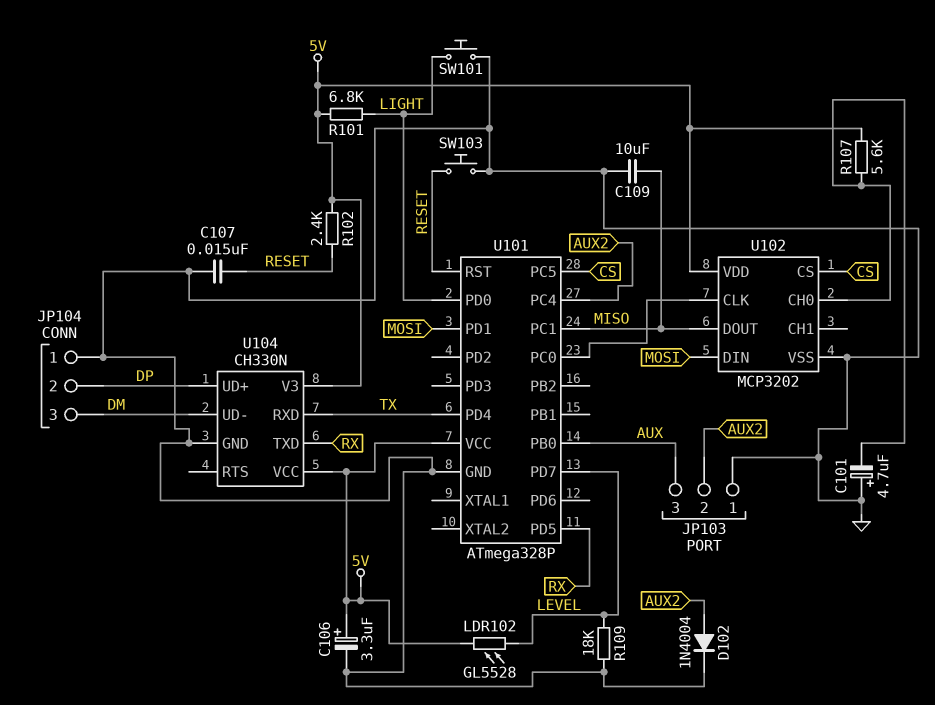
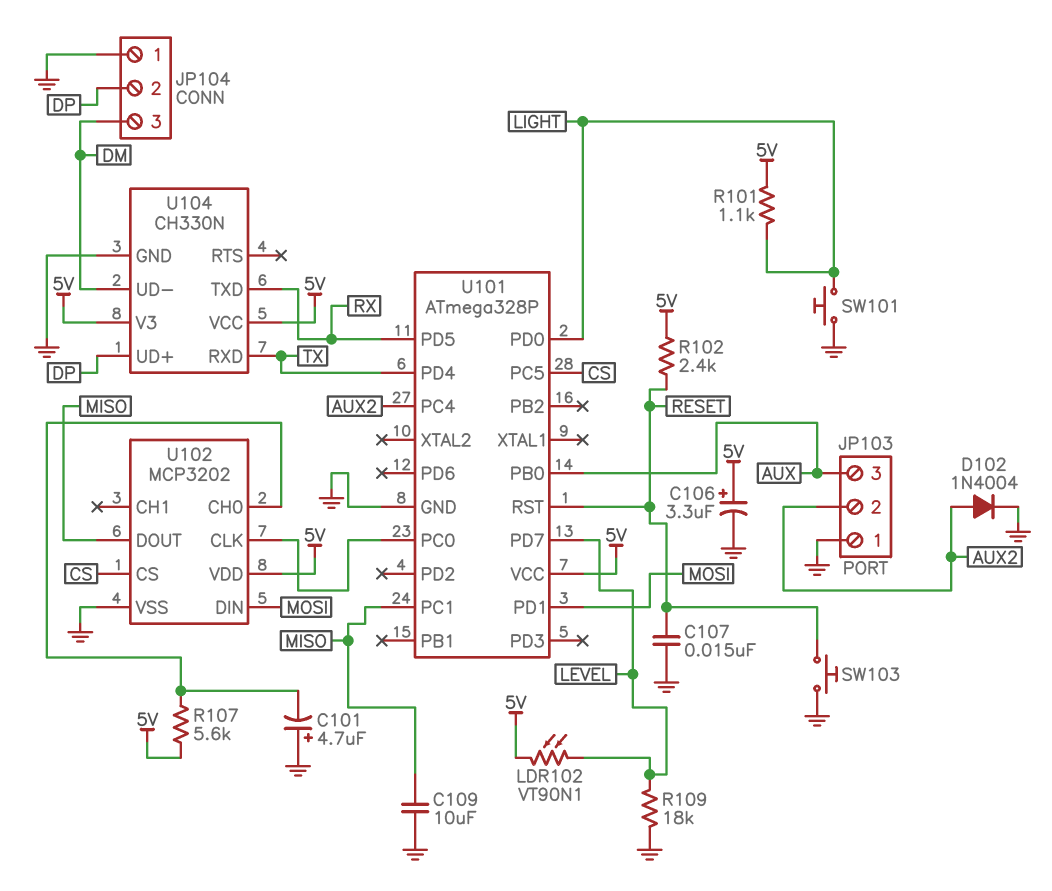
LDR102: GL5528 (5V, LEVEL) -> VT90N1 (5V, LEVEL)
R101: 6.8k (5V, LIGHT) -> 1.1k (5V, LIGHT)

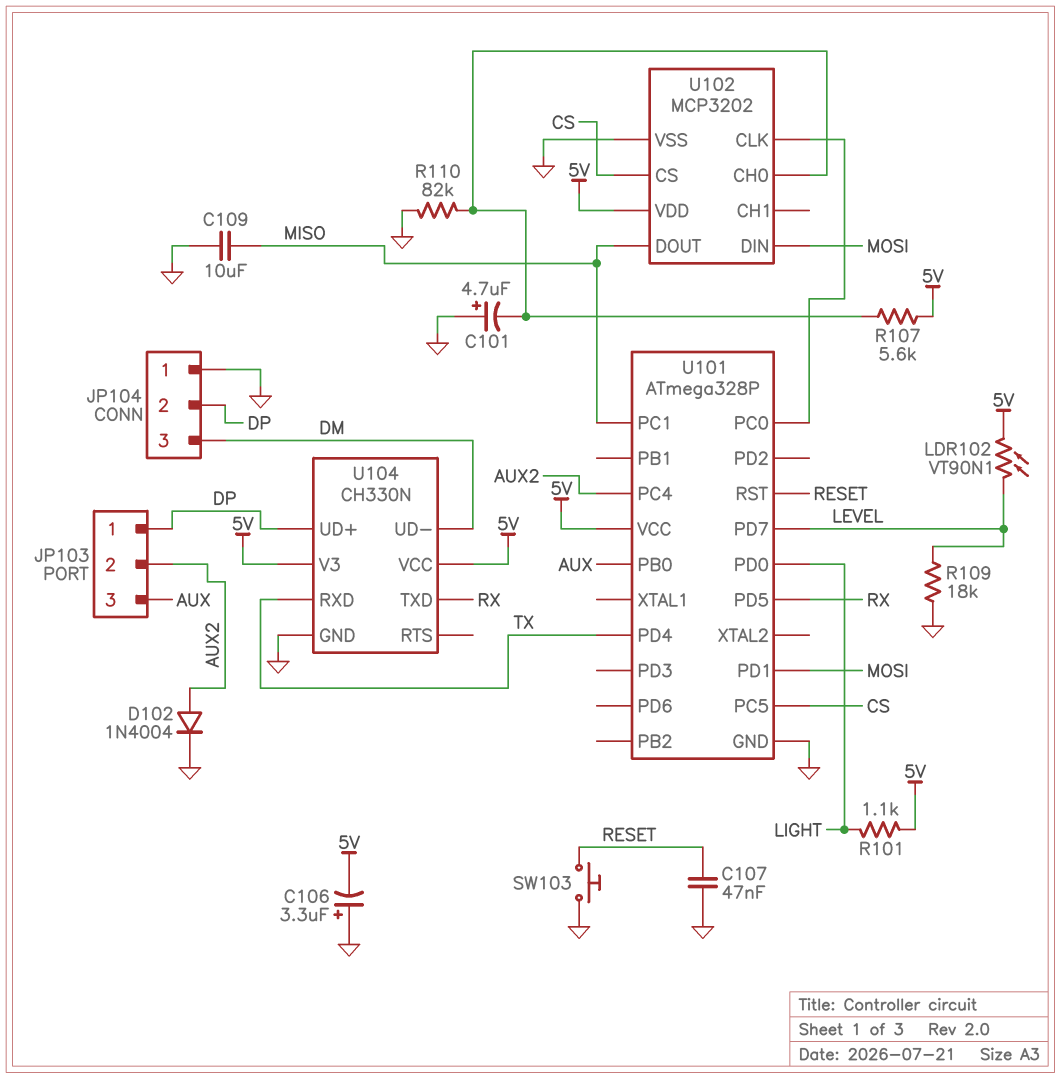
C106: 3.3uF (plus 5V, minus GND) -> 3.3uF (plus GND, minus 5V)
C107: 15nF (GND, RESET) -> 47nF (GND, RESET)
JP103 pin 1: GND -> DP
R102: 2.4k (5V, RESET) -> none
R110: none -> 82k (GND, U102/CH0)
SW101: button (GND, LIGHT) -> none

